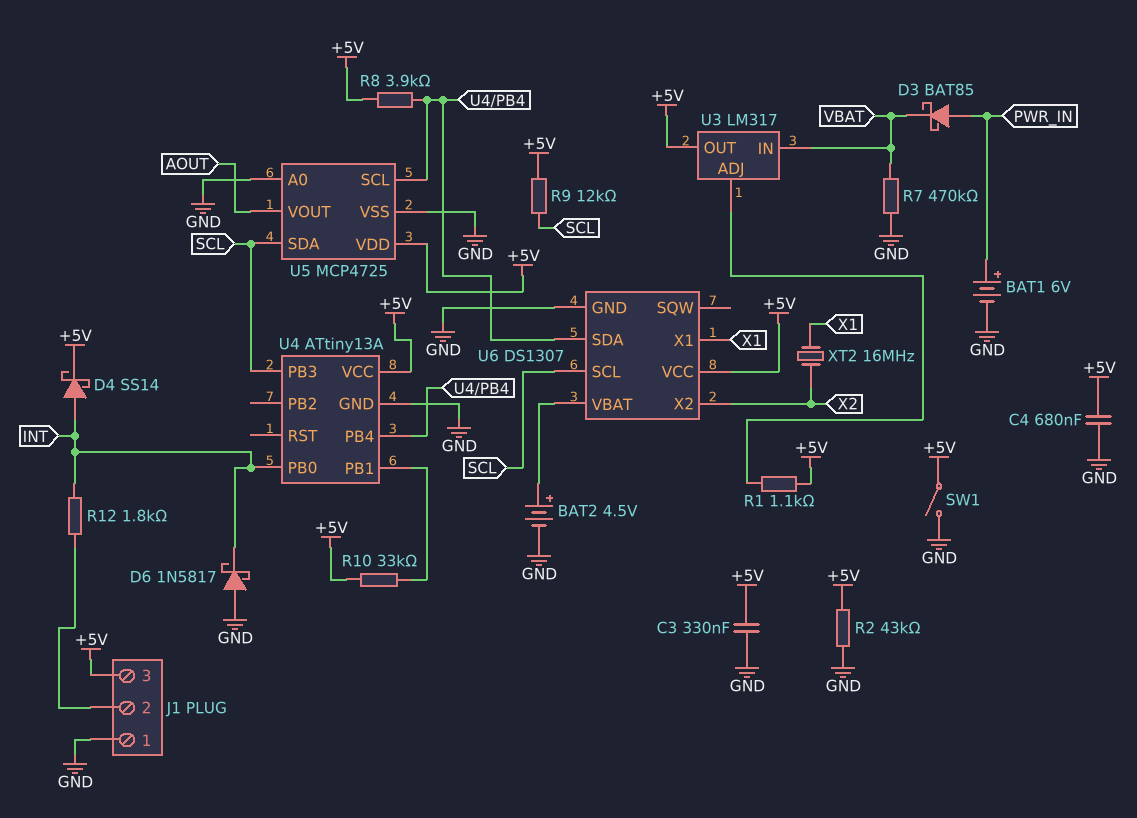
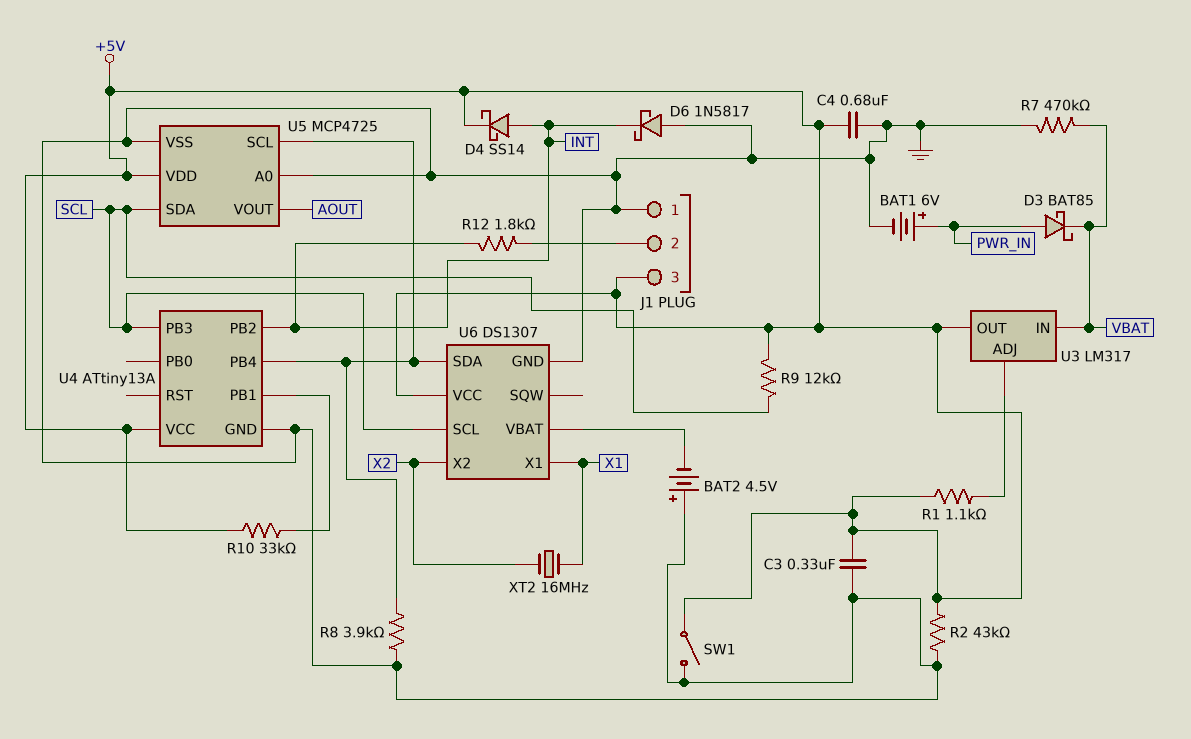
BAT2: 4.5V (plus U6/VBAT, minus GND) -> 4.5V (plus GND, minus U6/VBAT)
R8: 3.9k (+5V, U4/PB4) -> 3.9k (GND, U4/PB4)
U4 pin PB0: INT -> none
U4 pin PB2: none -> INT

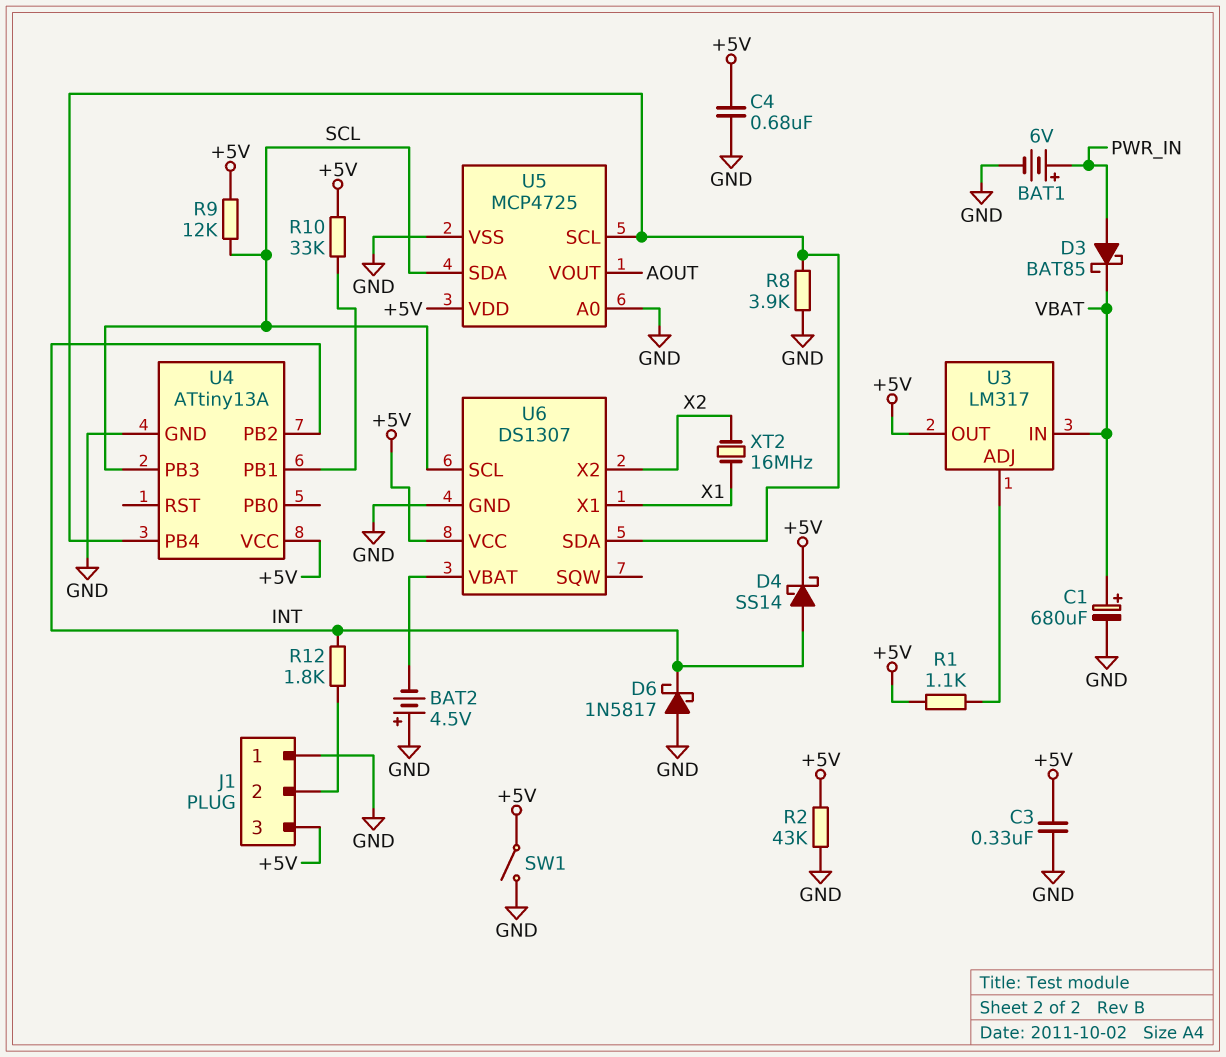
C1: none -> 680uF (plus VBAT, minus GND)
R7: 470k (GND, VBAT) -> none

